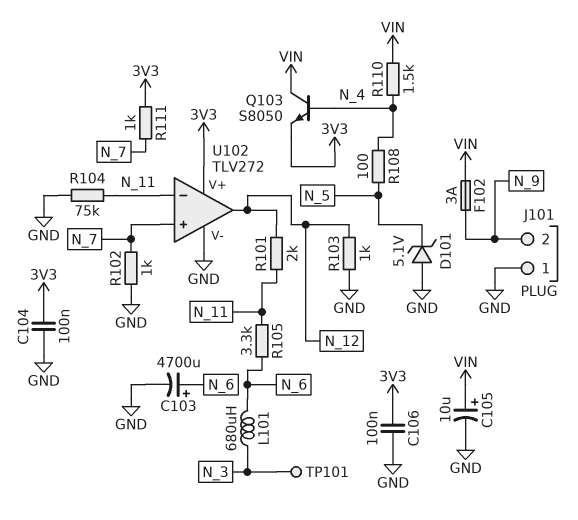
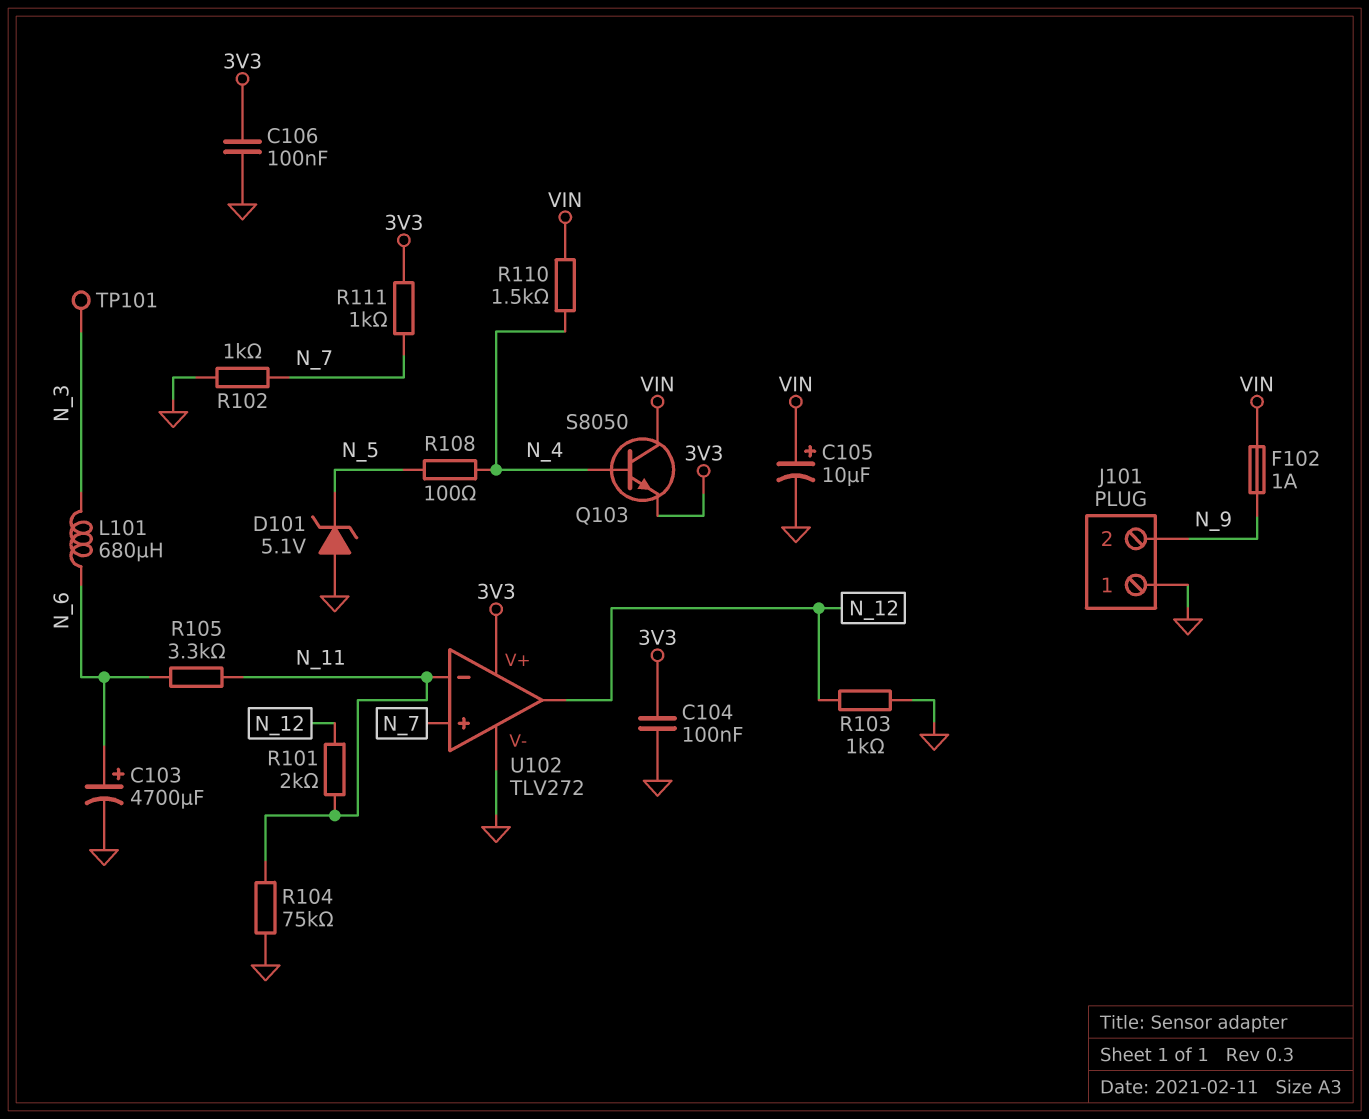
F102: 3A (N_9, VIN) -> 1A (N_9, VIN)

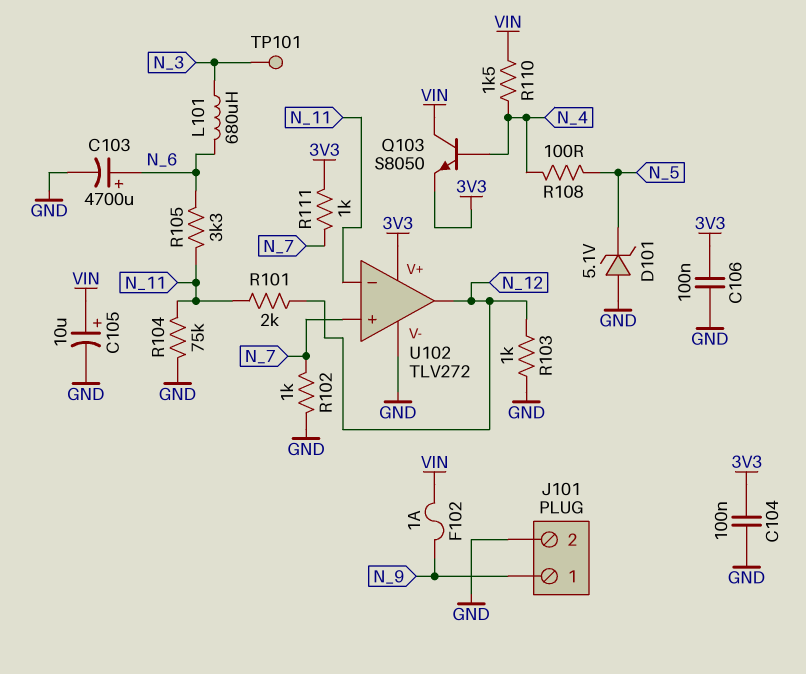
J101 pin 1: GND -> N_9
J101 pin 2: N_9 -> GND

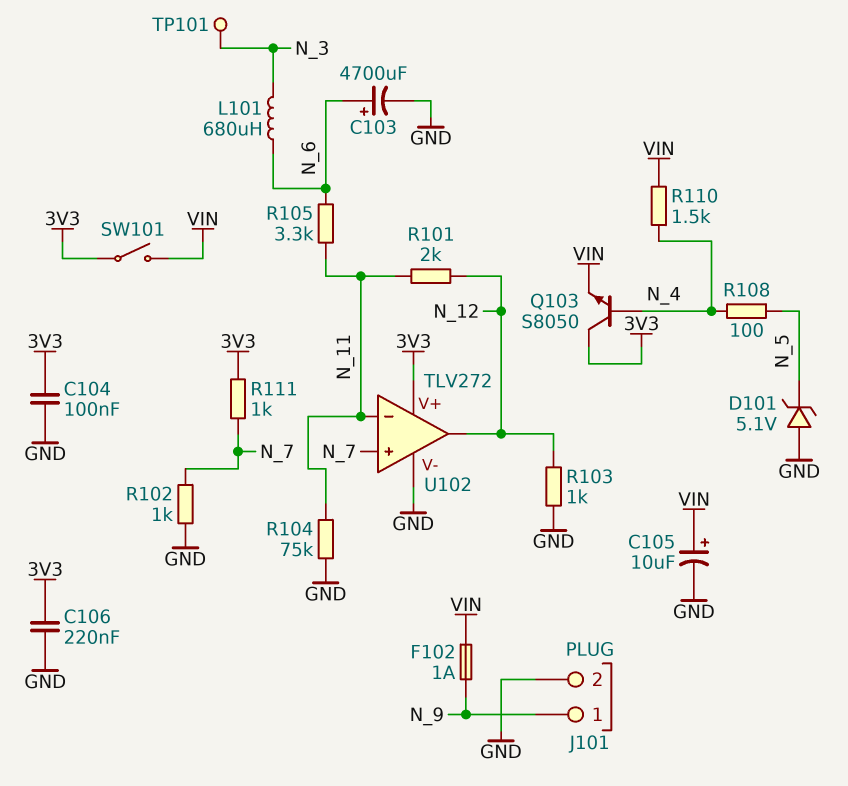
C106: 100nF (3V3, GND) -> 220nF (3V3, GND)
Q103: NPN S8050 (B N_4, C VIN, E 3V3) -> NPN S8050 (B N_4, C 3V3, E VIN)
SW101: none -> switch (3V3, VIN)

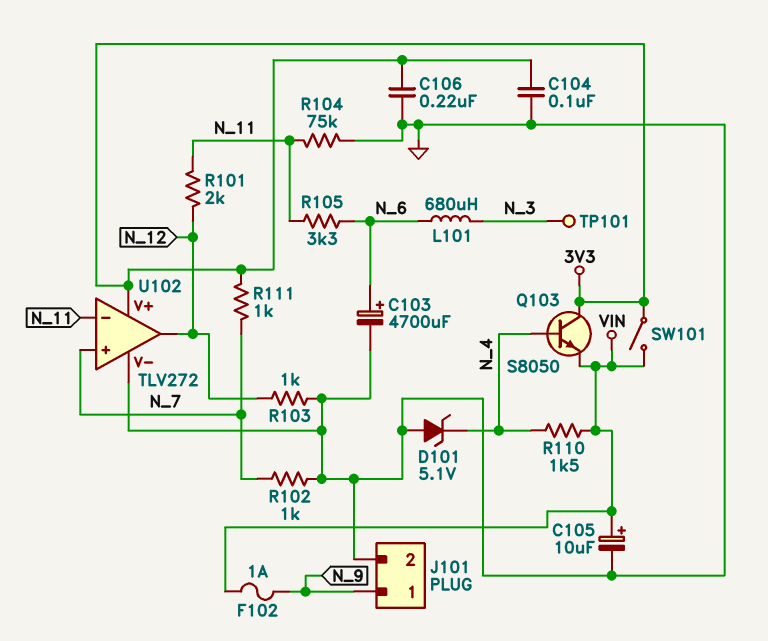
D101: zener 5.1V (A GND, K N_5) -> zener 5.1V (A GND, K N_4)
R108: 100 (N_4, N_5) -> none

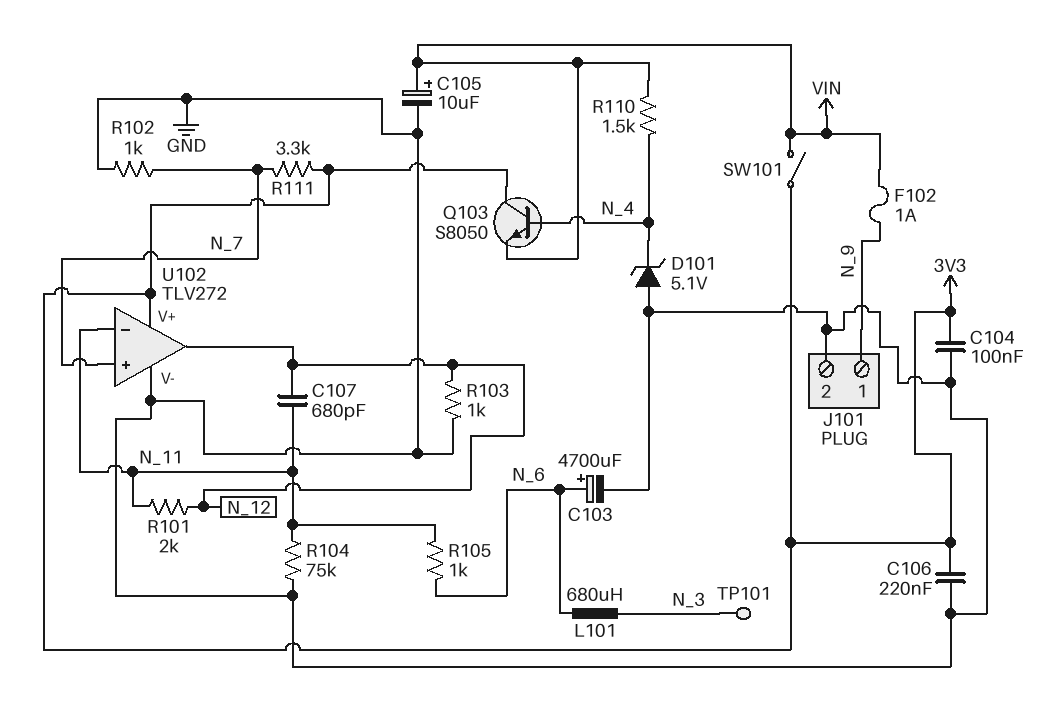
C107: none -> 680pF (N_11, N_12)
R105: 3.3k (N_6, N_11) -> 1k (N_6, N_11)
R111: 1k (3V3, N_7) -> 3.3k (3V3, N_7)

